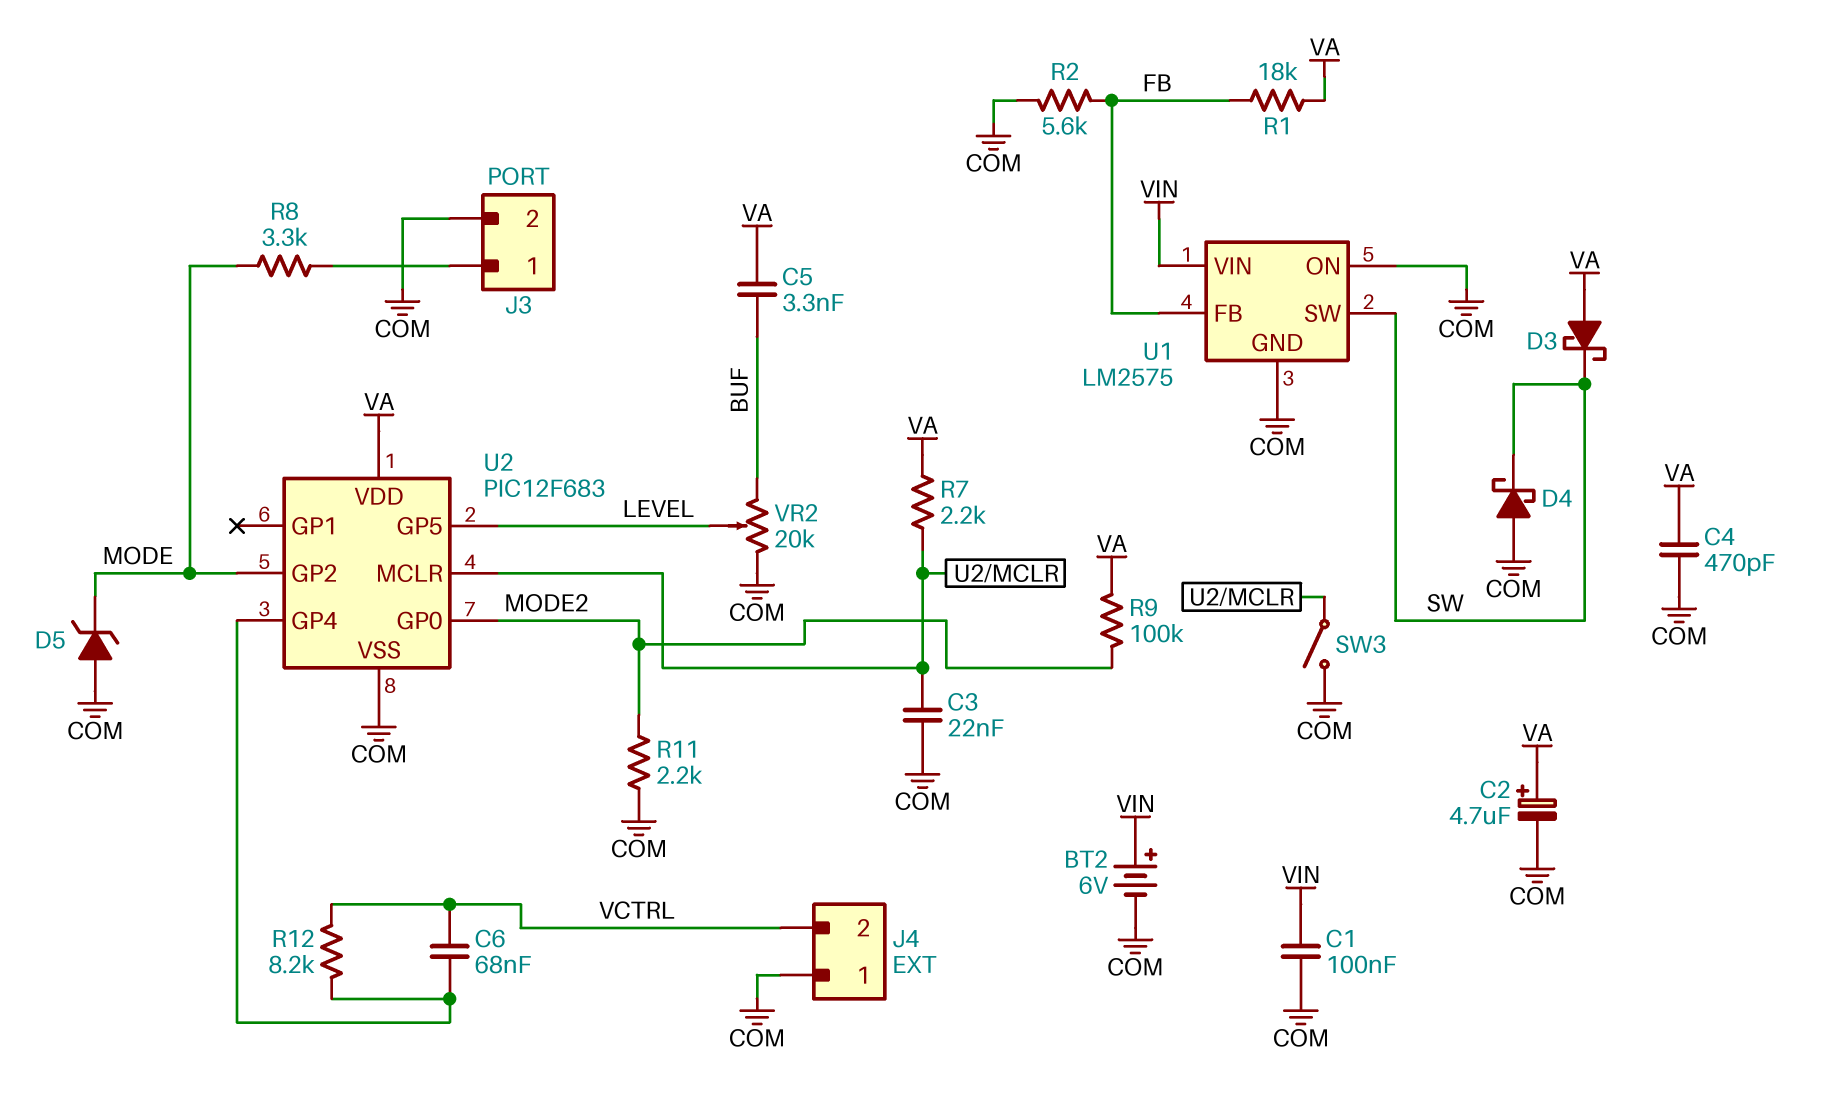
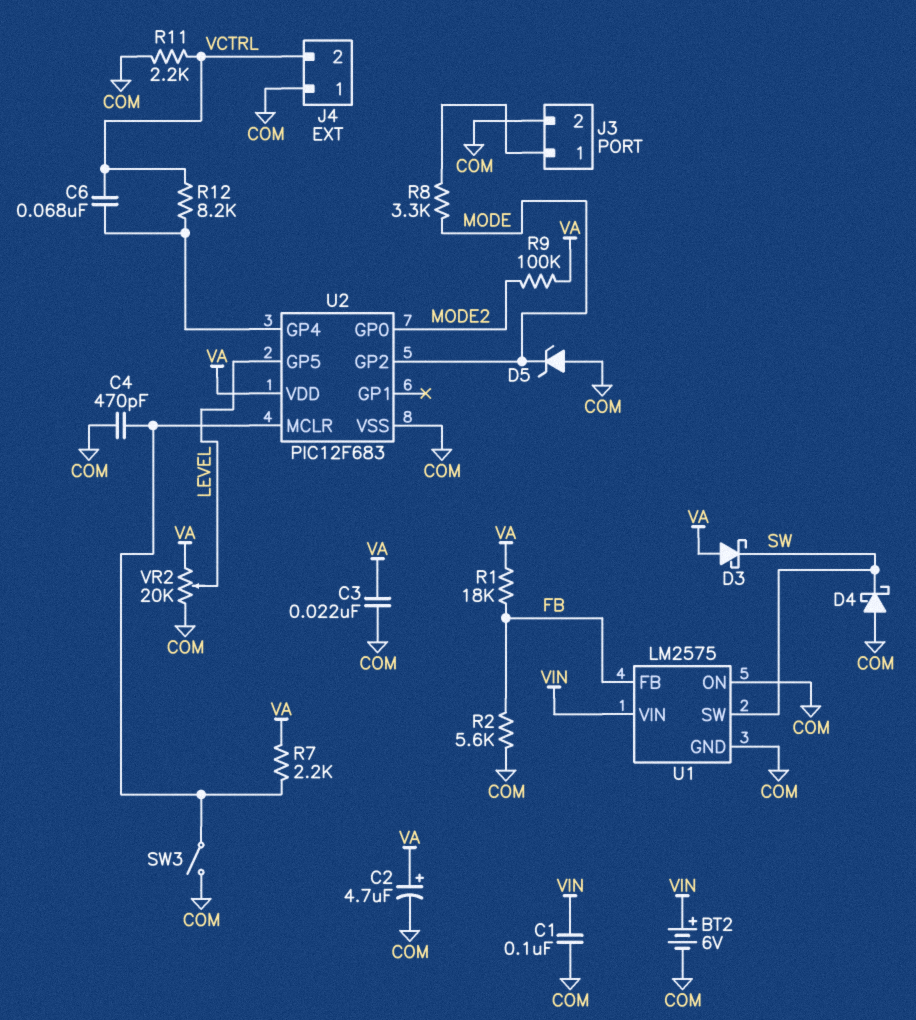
C3: 22nF (COM, U2/MCLR) -> 22nF (COM, VA)
C4: 470pF (COM, VA) -> 470pF (COM, U2/MCLR)
C5: 3.3nF (BUF, VA) -> none
R11: 2.2k (COM, MODE2) -> 2.2k (COM, VCTRL)
VR2: 20k (BUF, COM, wiper LEVEL) -> 20k (COM, VA, wiper LEVEL)

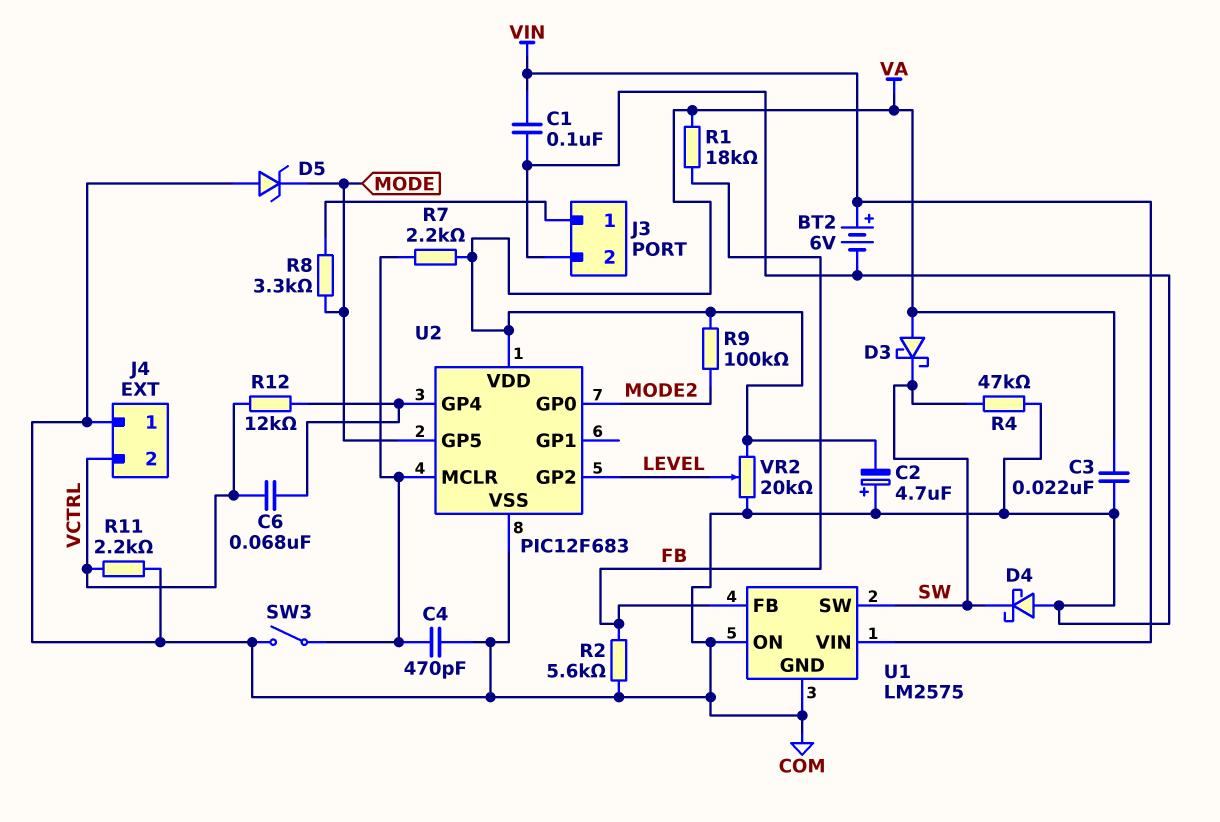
C2: 4.7uF (plus VA, minus COM) -> 4.7uF (plus COM, minus VA)
R4: none -> 47k (COM, SW)
R12: 8.2k (U2/GP4, VCTRL) -> 12k (U2/GP4, VCTRL)
U2 pin GP2: MODE -> LEVEL
U2 pin GP5: LEVEL -> MODE

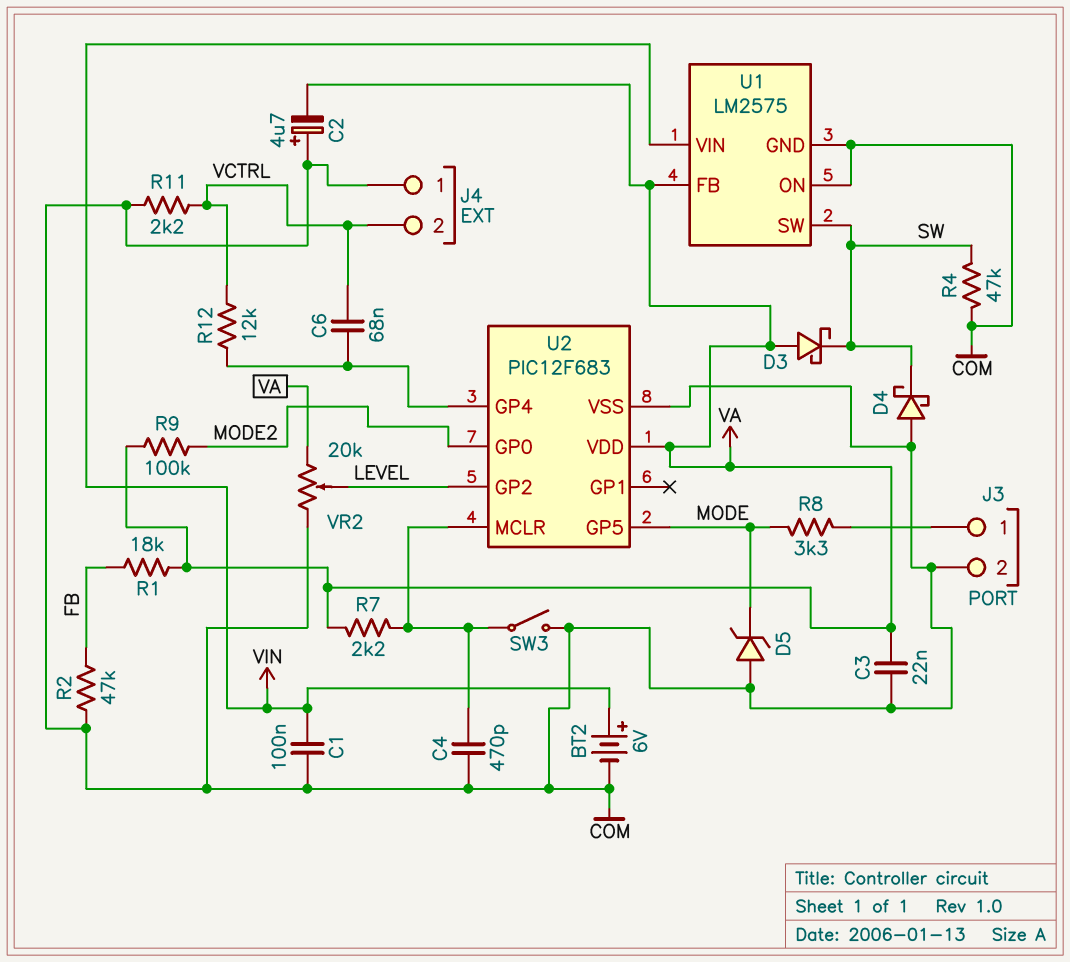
R2: 5.6k (COM, FB) -> 47k (COM, FB)
U1 pin FB: FB -> VA

